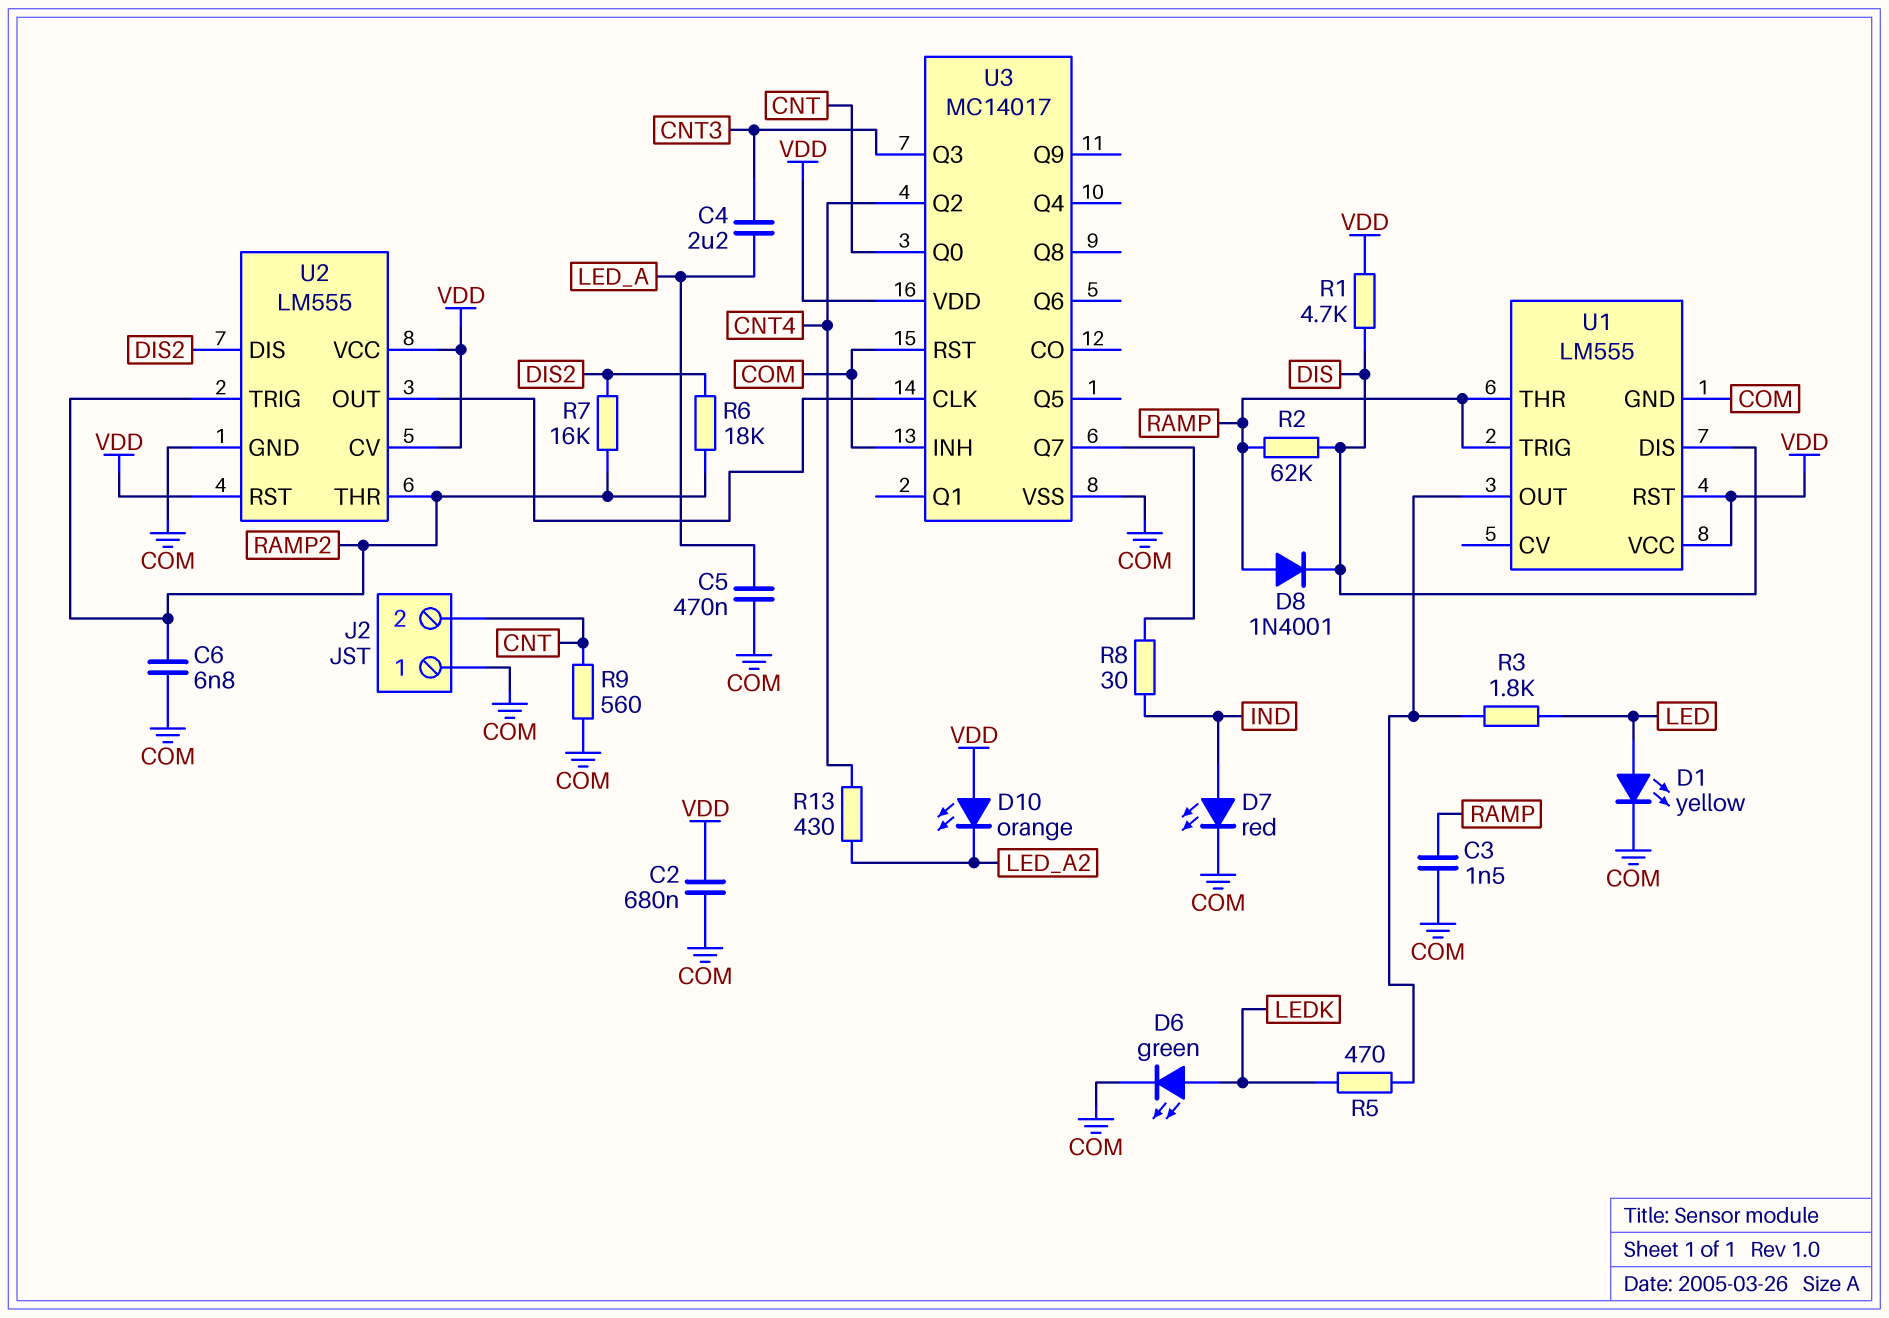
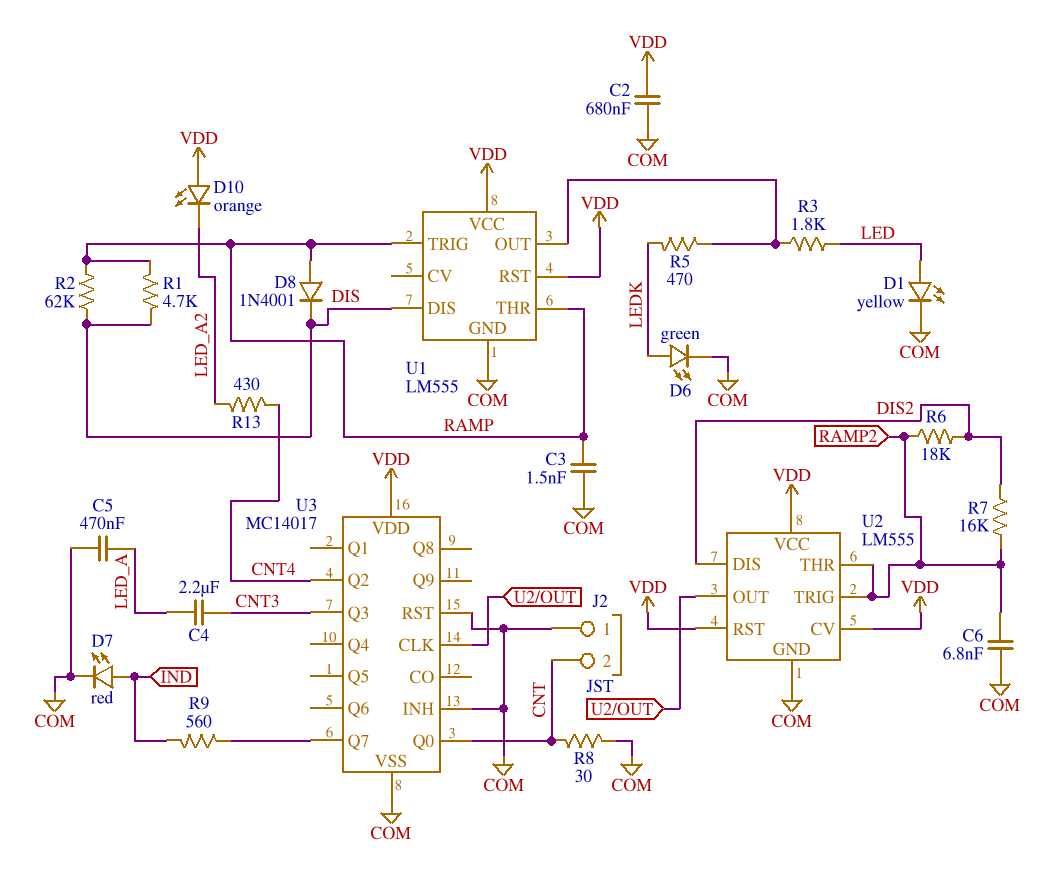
R1: 4.7k (DIS, VDD) -> 4.7k (DIS, RAMP)
R8: 30 (IND, U3/Q7) -> 30 (CNT, COM)
R9: 560 (CNT, COM) -> 560 (IND, U3/Q7)

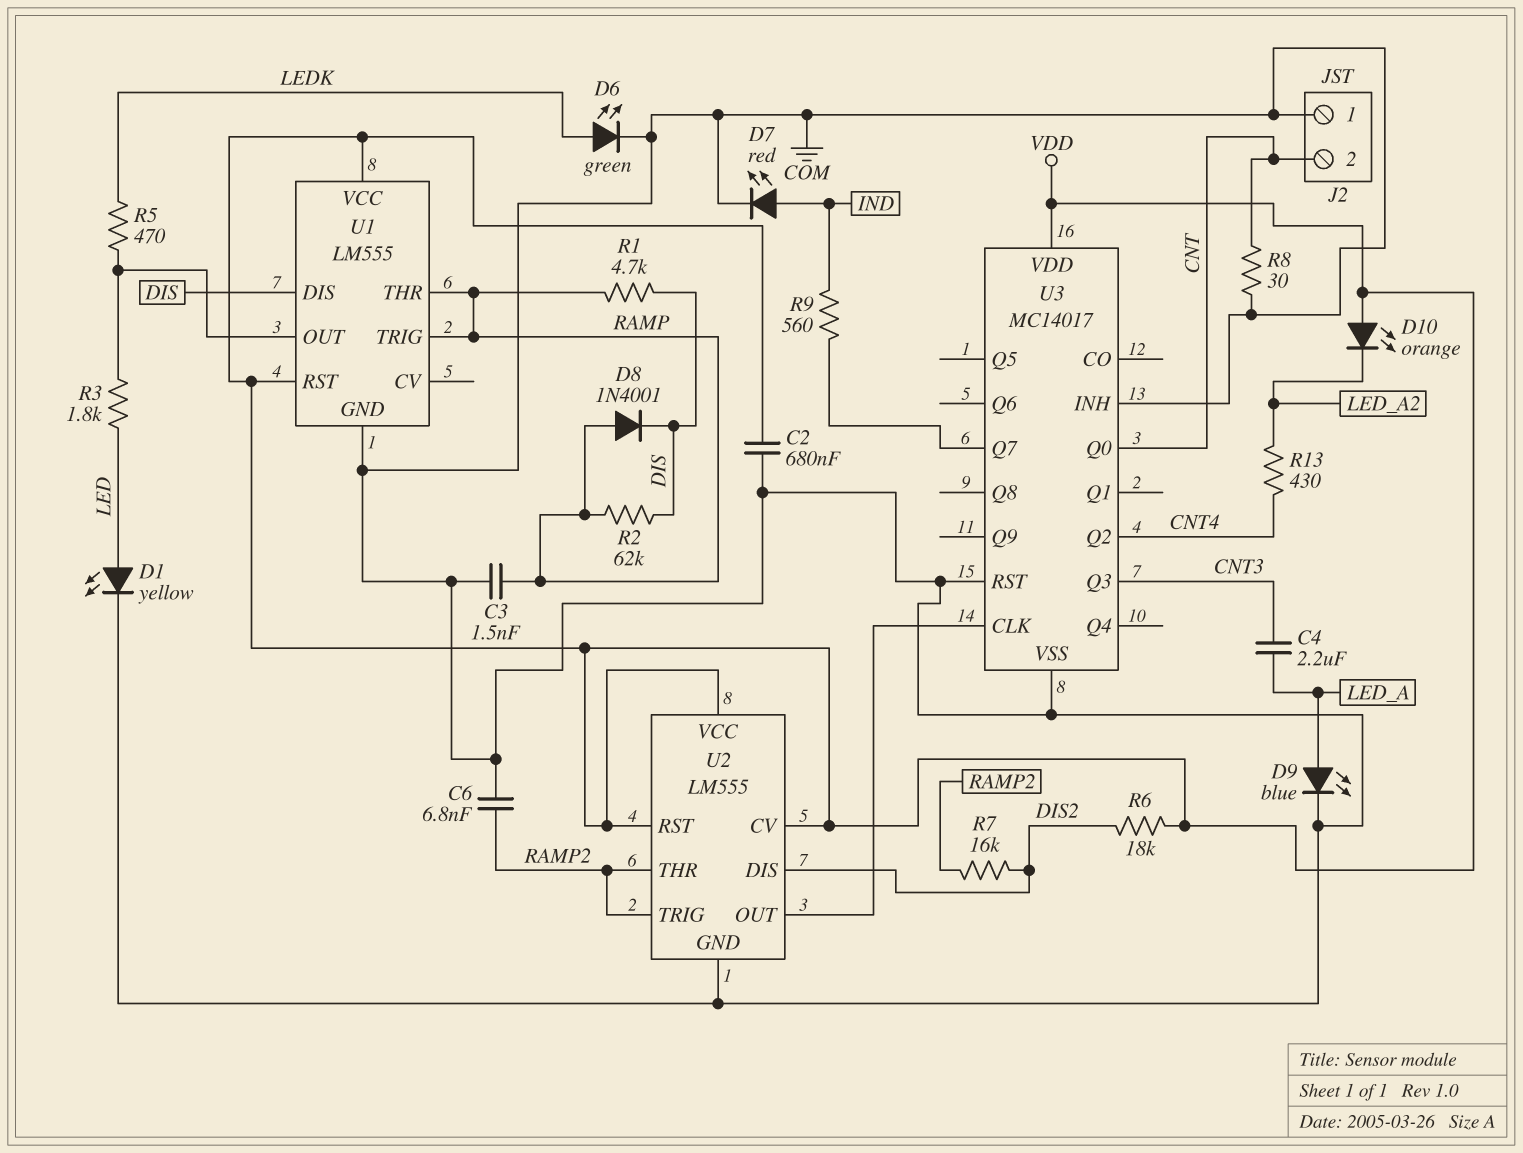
C5: 470nF (COM, LED_A) -> none
D9: none -> LED blue (A LED_A, K COM)
R6: 18k (DIS2, RAMP2) -> 18k (DIS2, VDD)

